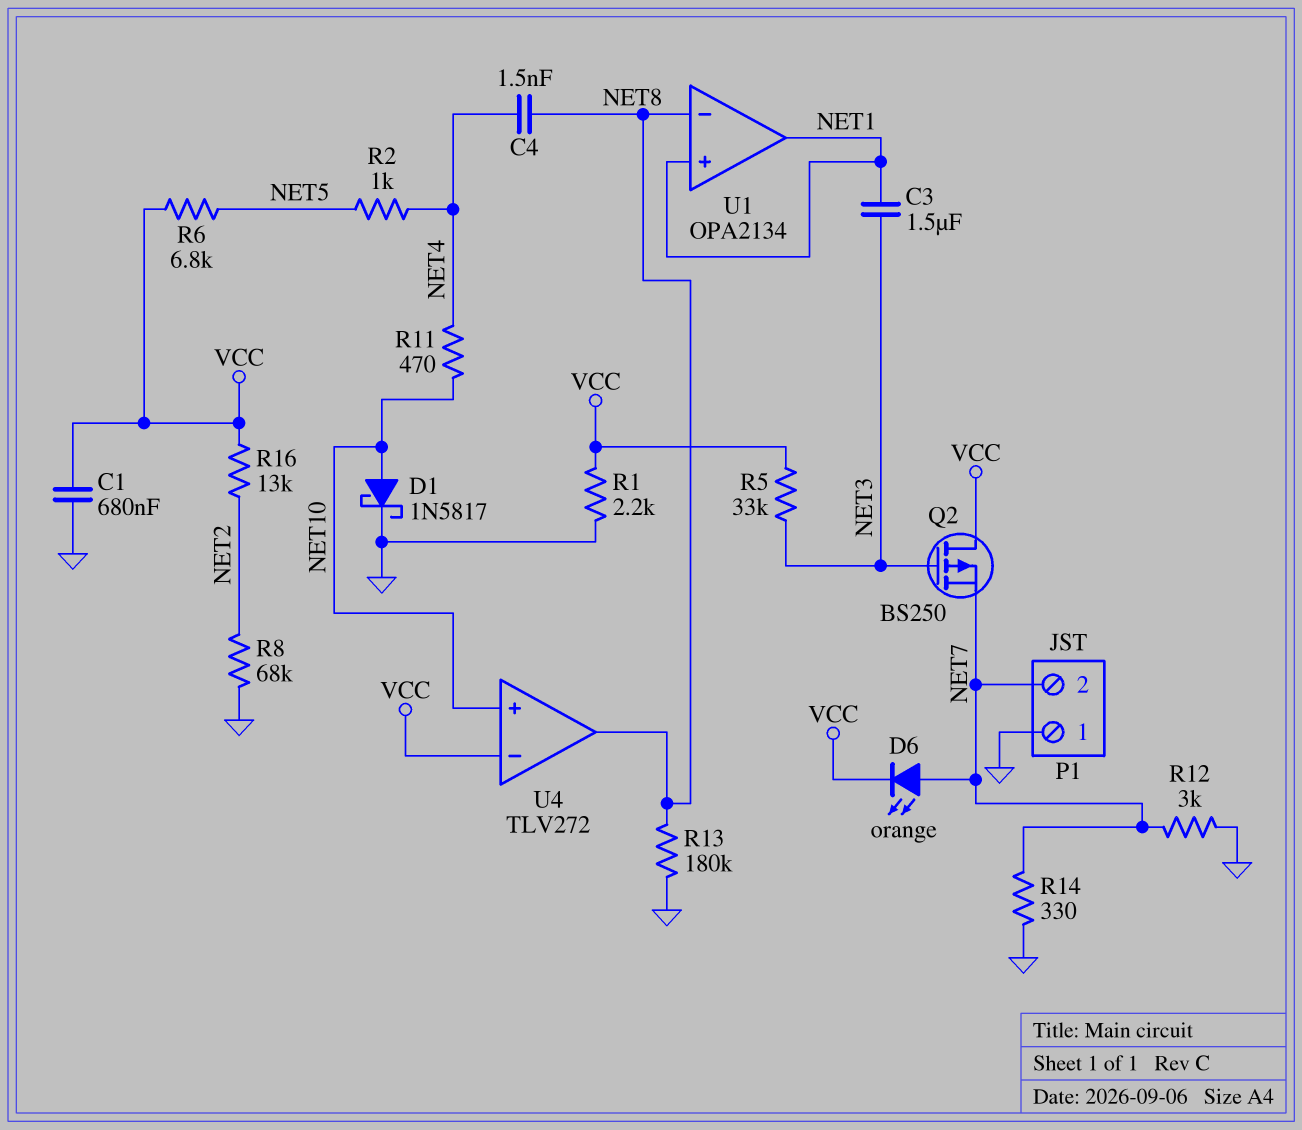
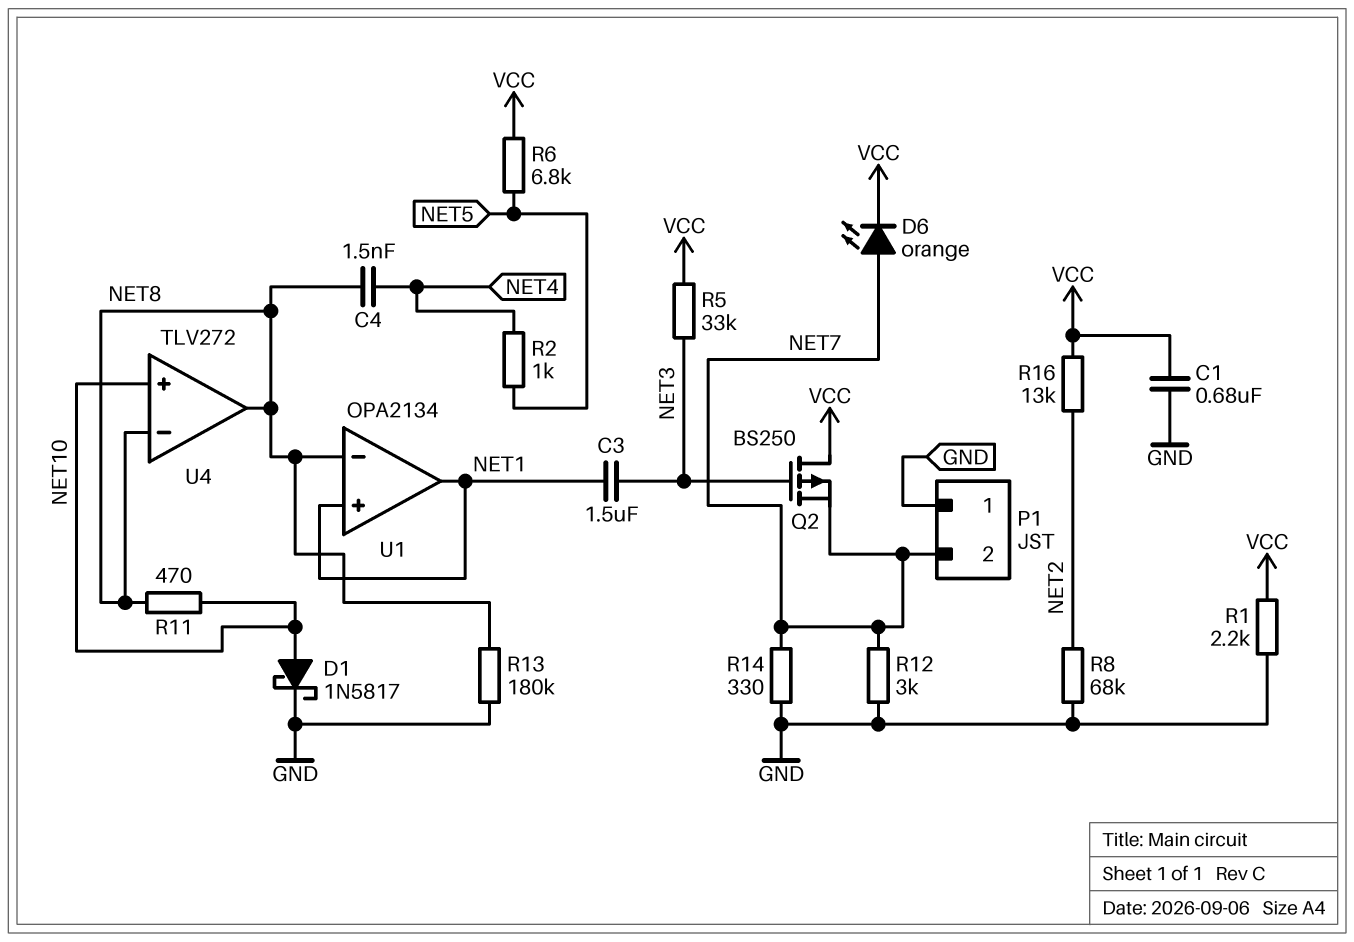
R11: 470 (NET4, NET10) -> 470 (NET8, NET10)
U4 pin in-: VCC -> NET8

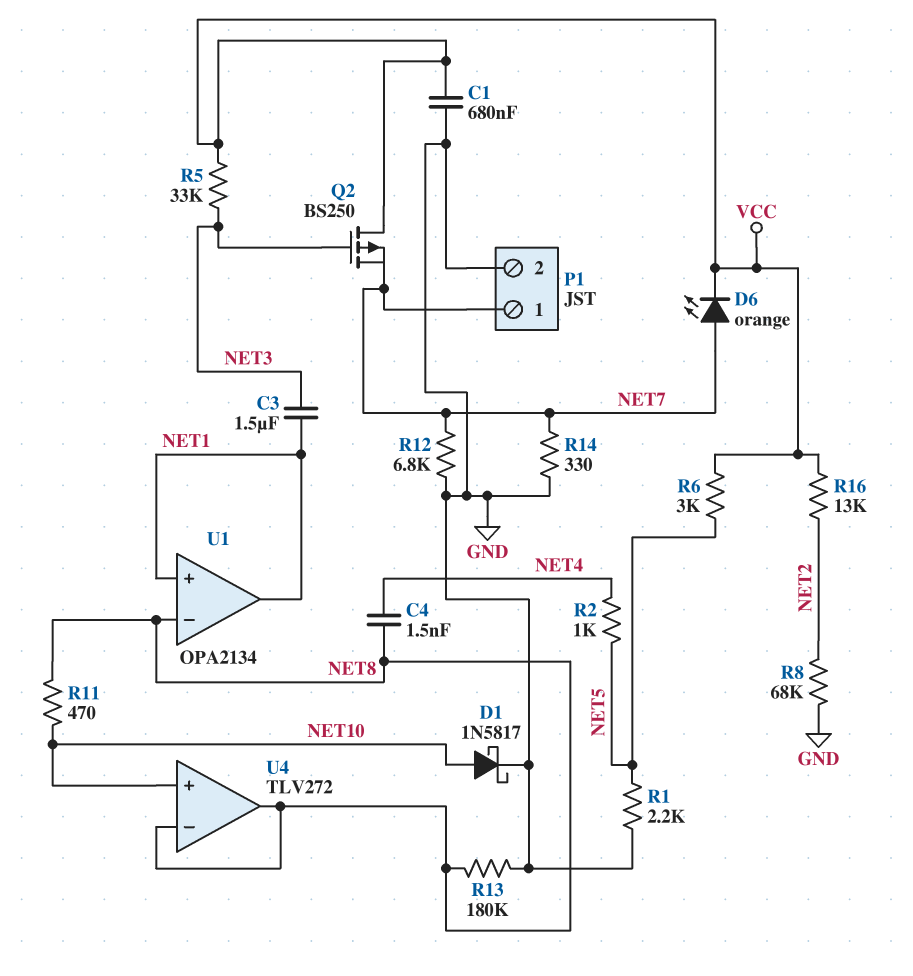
P1 pin 1: GND -> NET7
P1 pin 2: NET7 -> GND
R1: 2.2k (GND, VCC) -> 2.2k (GND, NET5)
R6: 6.8k (NET5, VCC) -> 3k (NET5, VCC)
R12: 3k (GND, NET7) -> 6.8k (GND, NET7)

